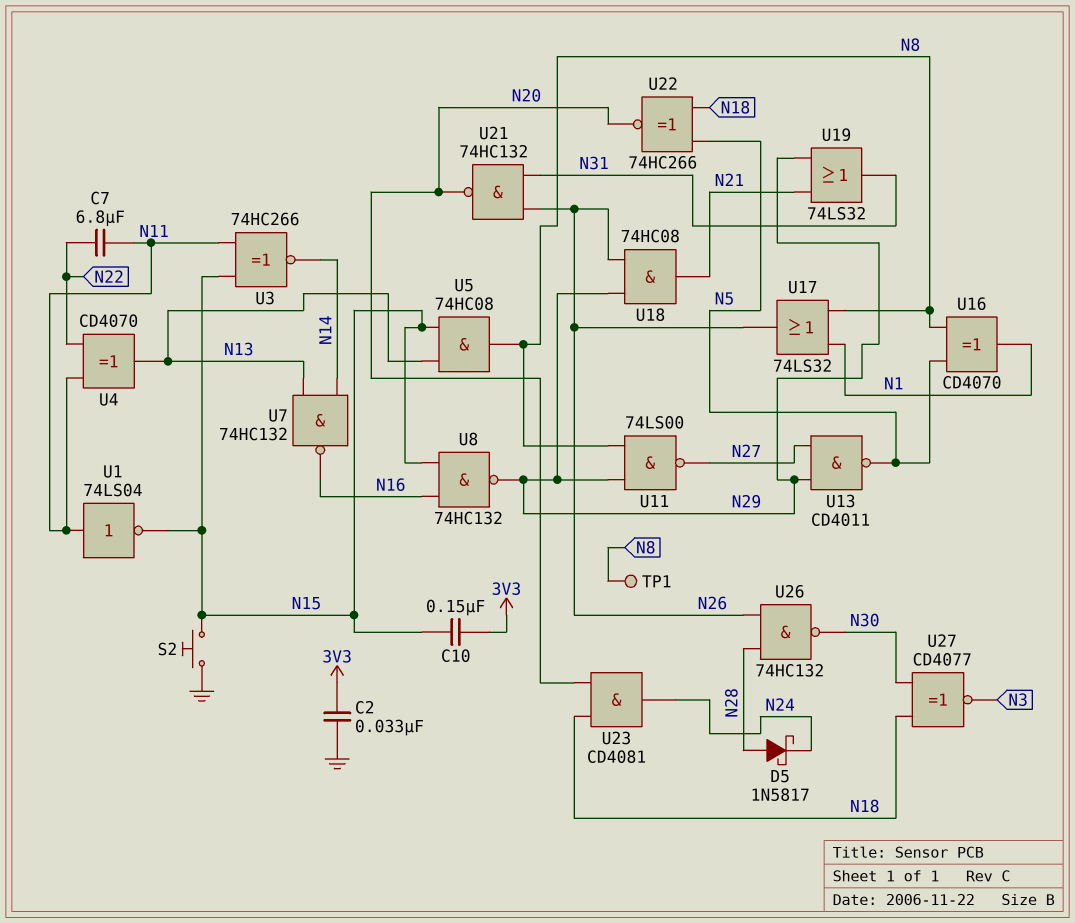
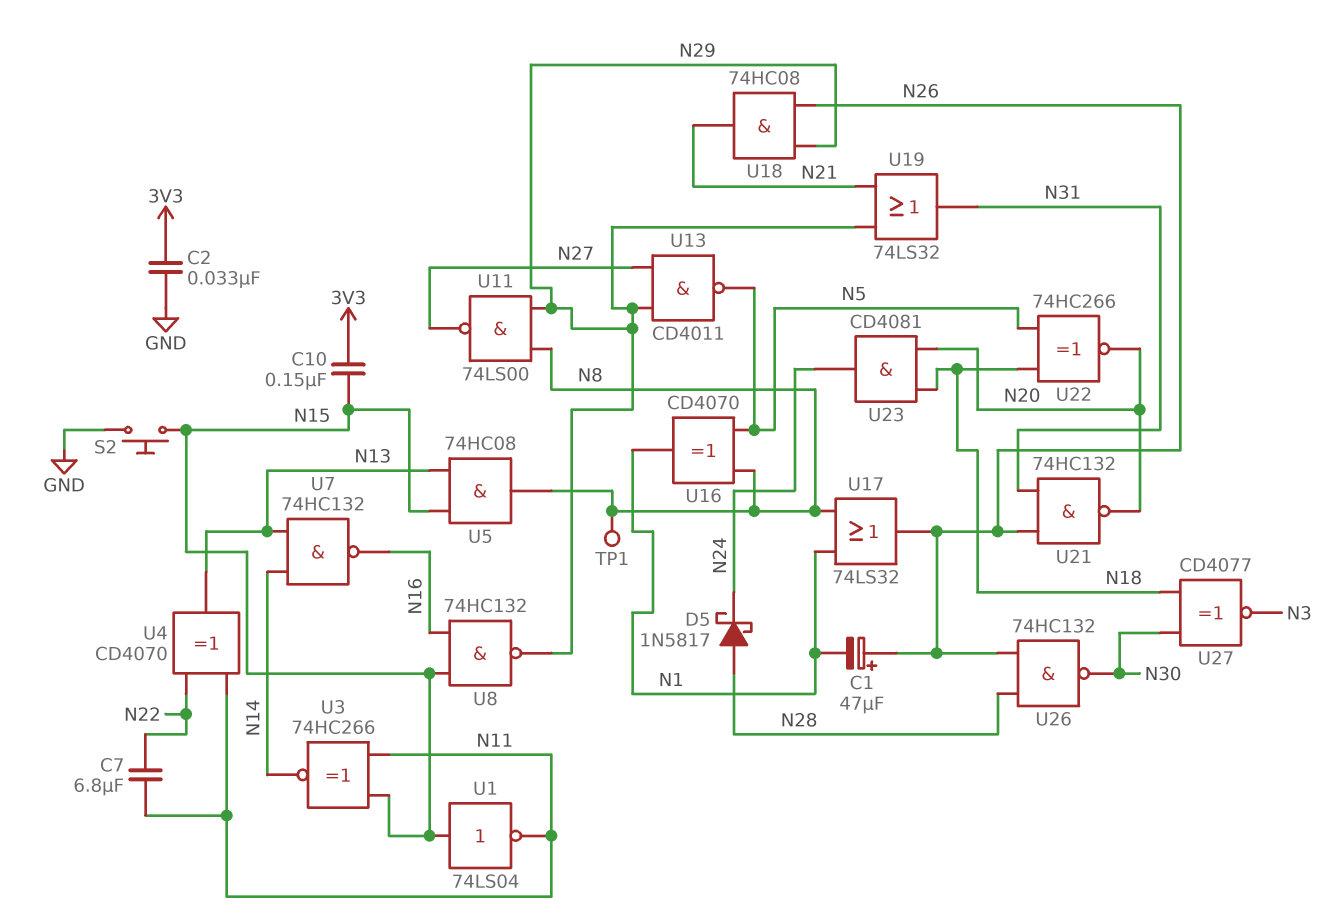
C1: none -> 47uF (plus N26, minus N1)
U1: NOT 74LS04 (in N11, out N15) -> NOT 74LS04 (in N15, out N11)

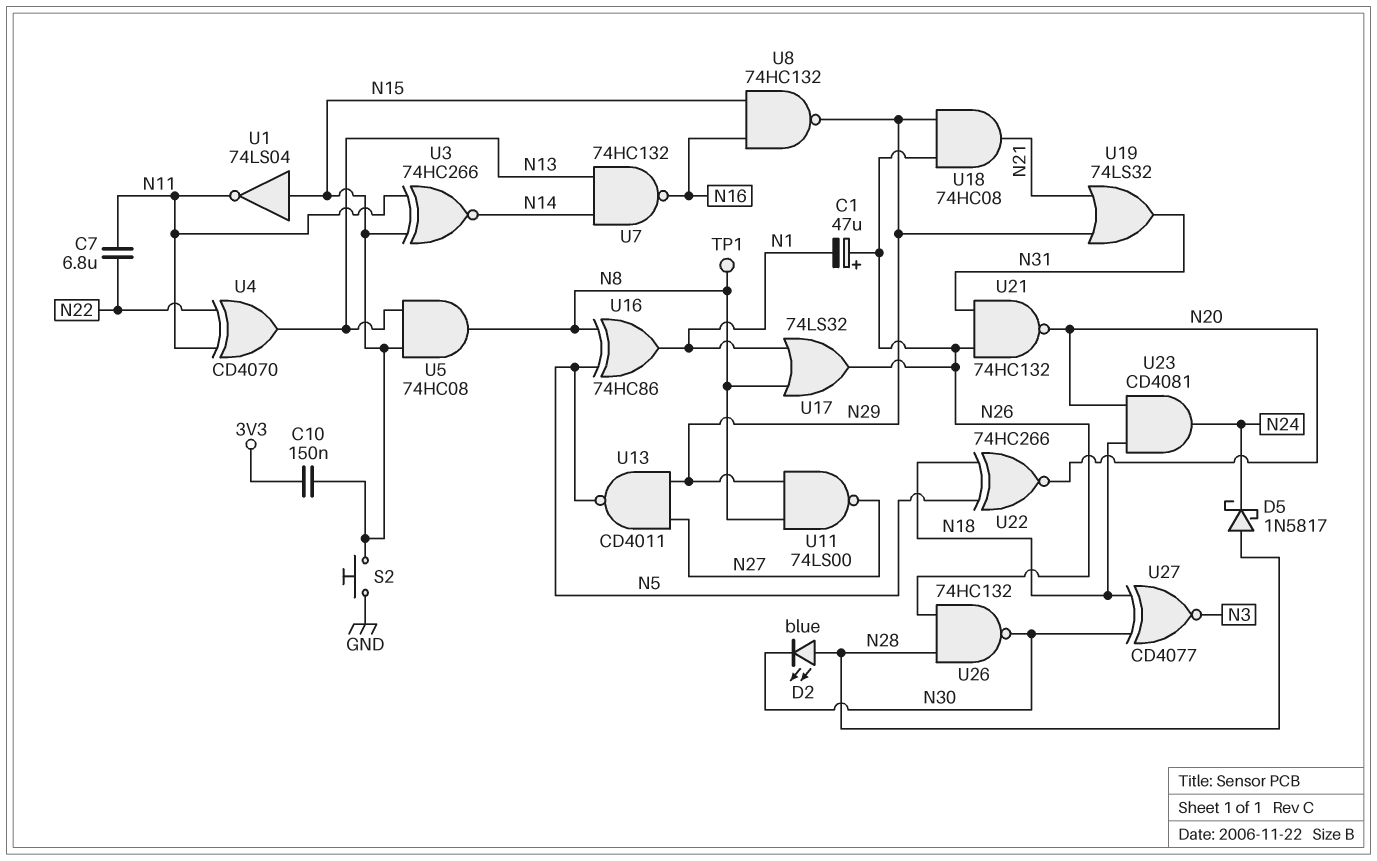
C2: 33nF (3V3, GND) -> none
D2: none -> LED blue (A N28, K N30)
U16: XOR CD4070 (in N5, in N8, out N1) -> XOR 74HC86 (in N5, in N8, out N1)

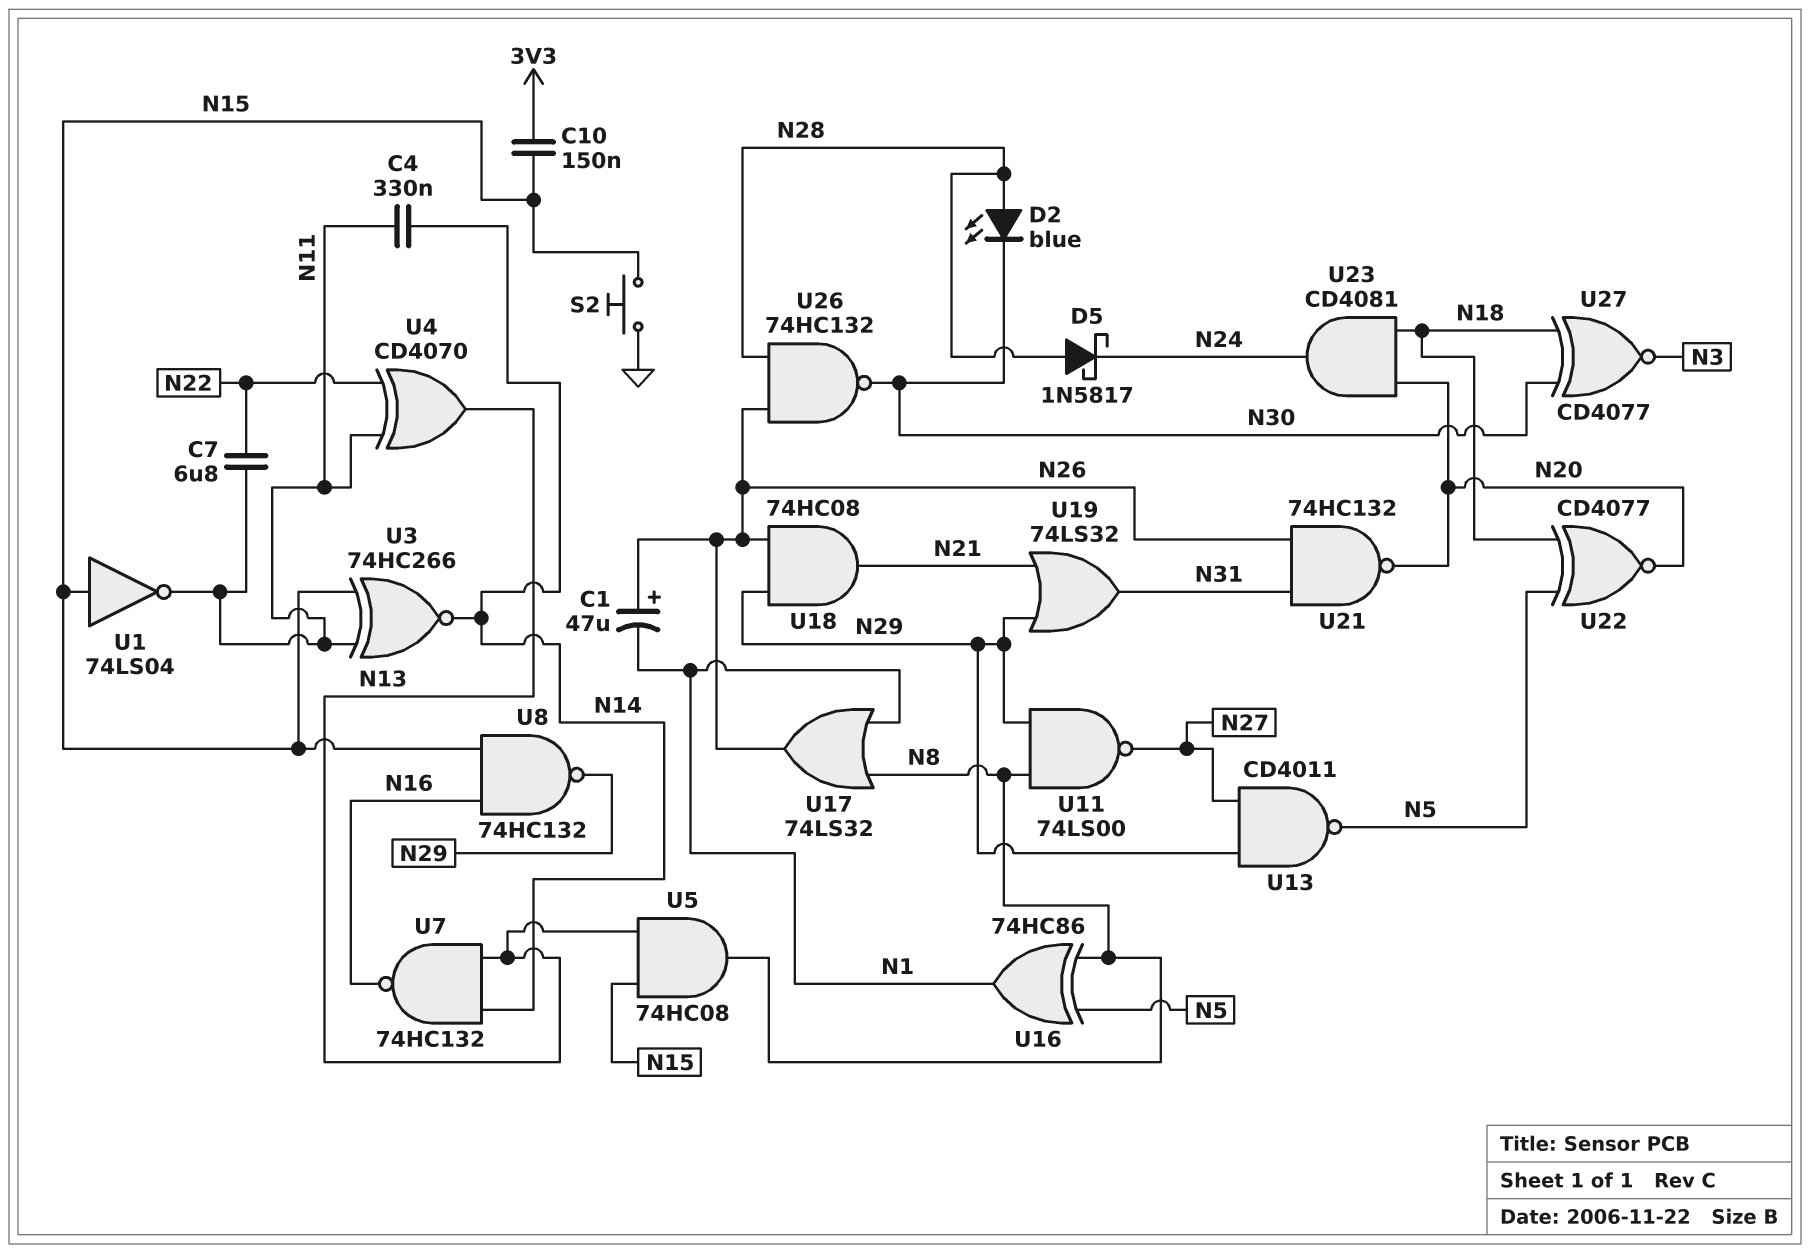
C4: none -> 330nF (N11, N14)
TP1: test point (N8) -> none
U22: XNOR 74HC266 (in N5, in N18, out N20) -> XNOR CD4077 (in N5, in N18, out N20)

